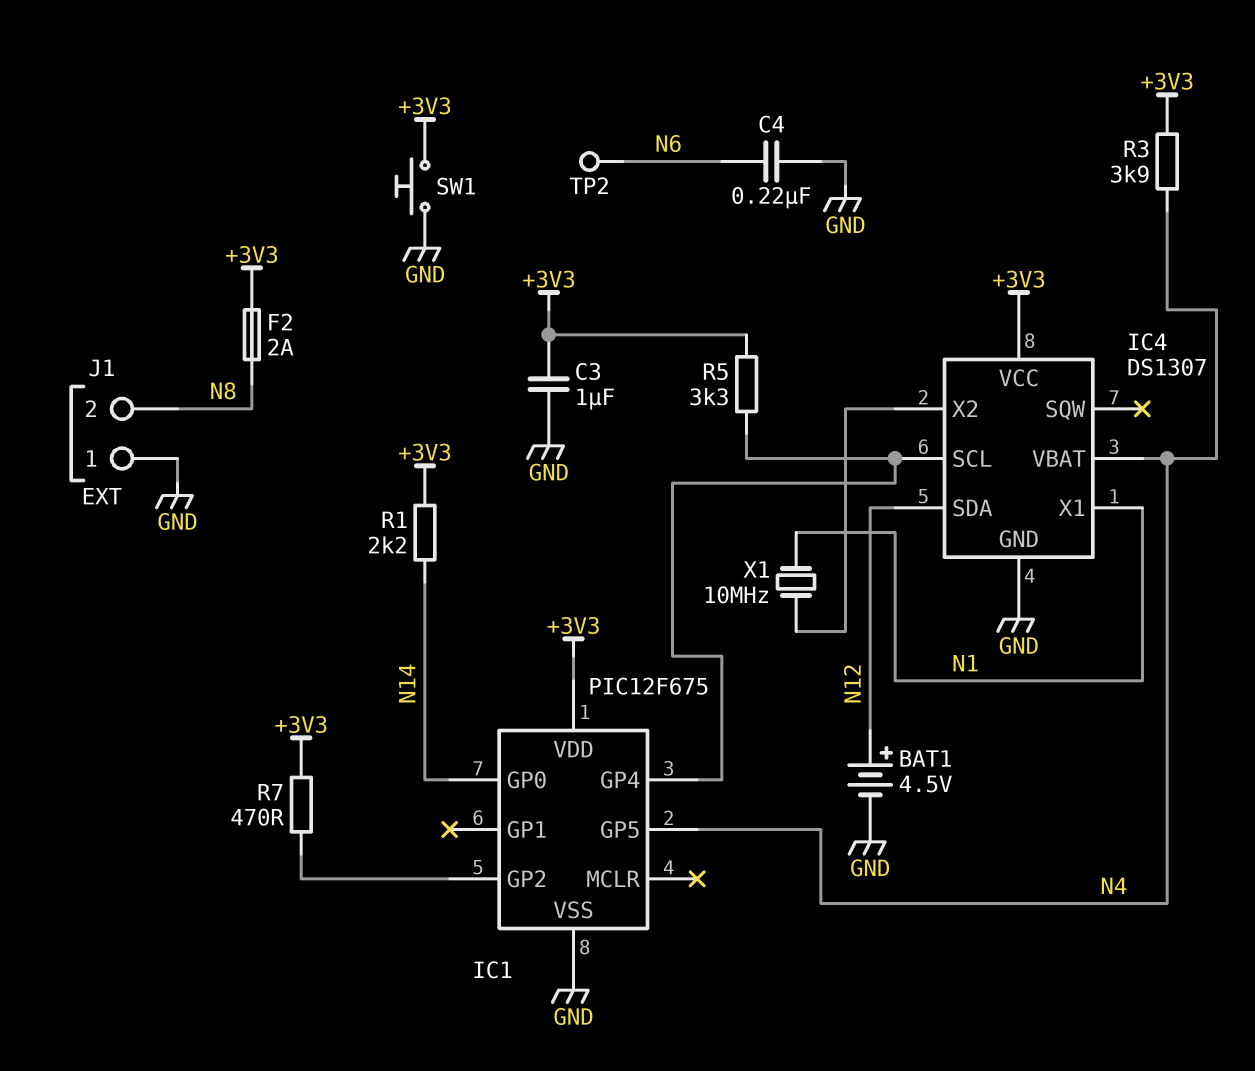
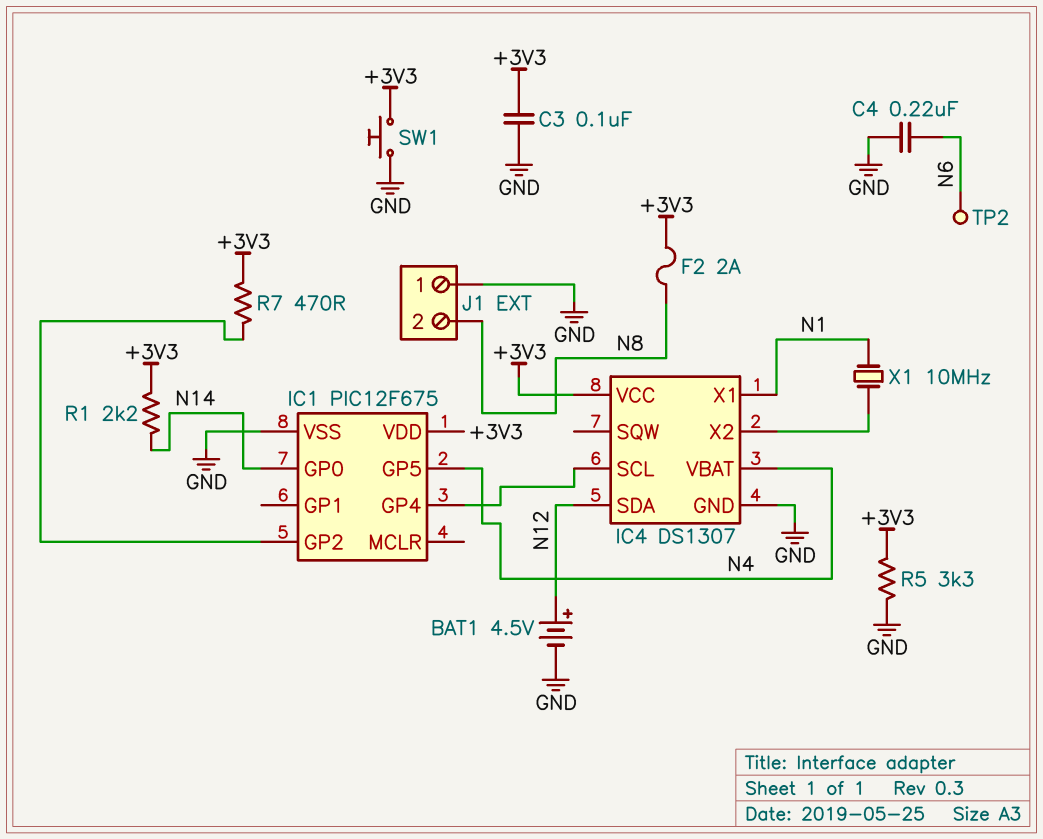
C3: 1uF (+3V3, GND) -> 100nF (+3V3, GND)
R3: 3.9k (+3V3, N4) -> none
R5: 3.3k (+3V3, IC1/GP4) -> 3.3k (+3V3, GND)

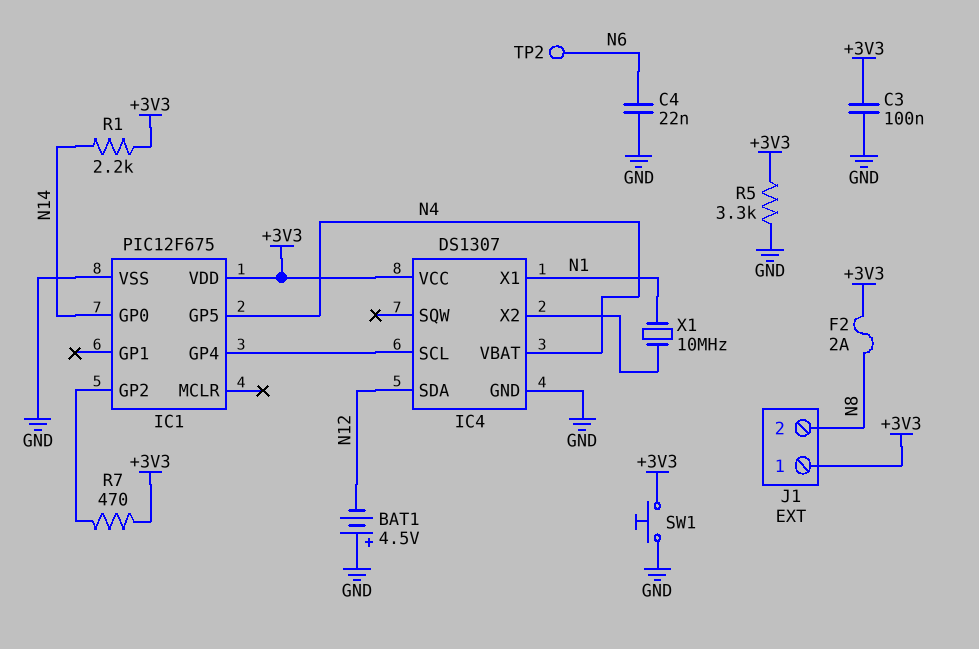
BAT1: 4.5V (plus N12, minus GND) -> 4.5V (plus GND, minus N12)
C4: 220nF (GND, N6) -> 22nF (GND, N6)
J1 pin 1: GND -> +3V3

